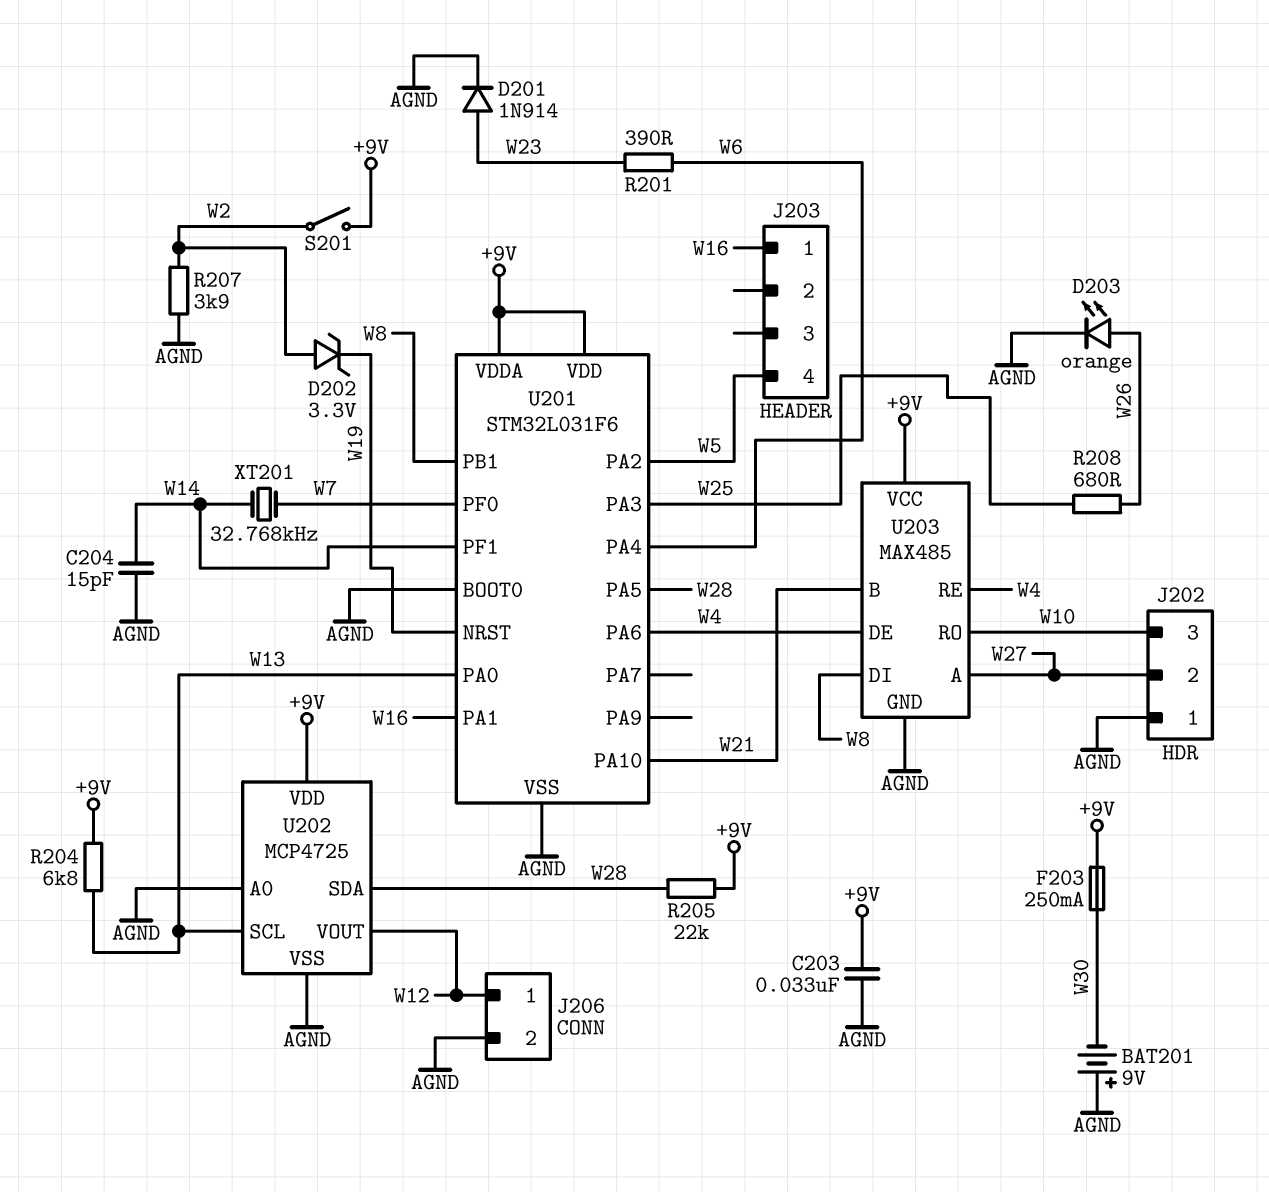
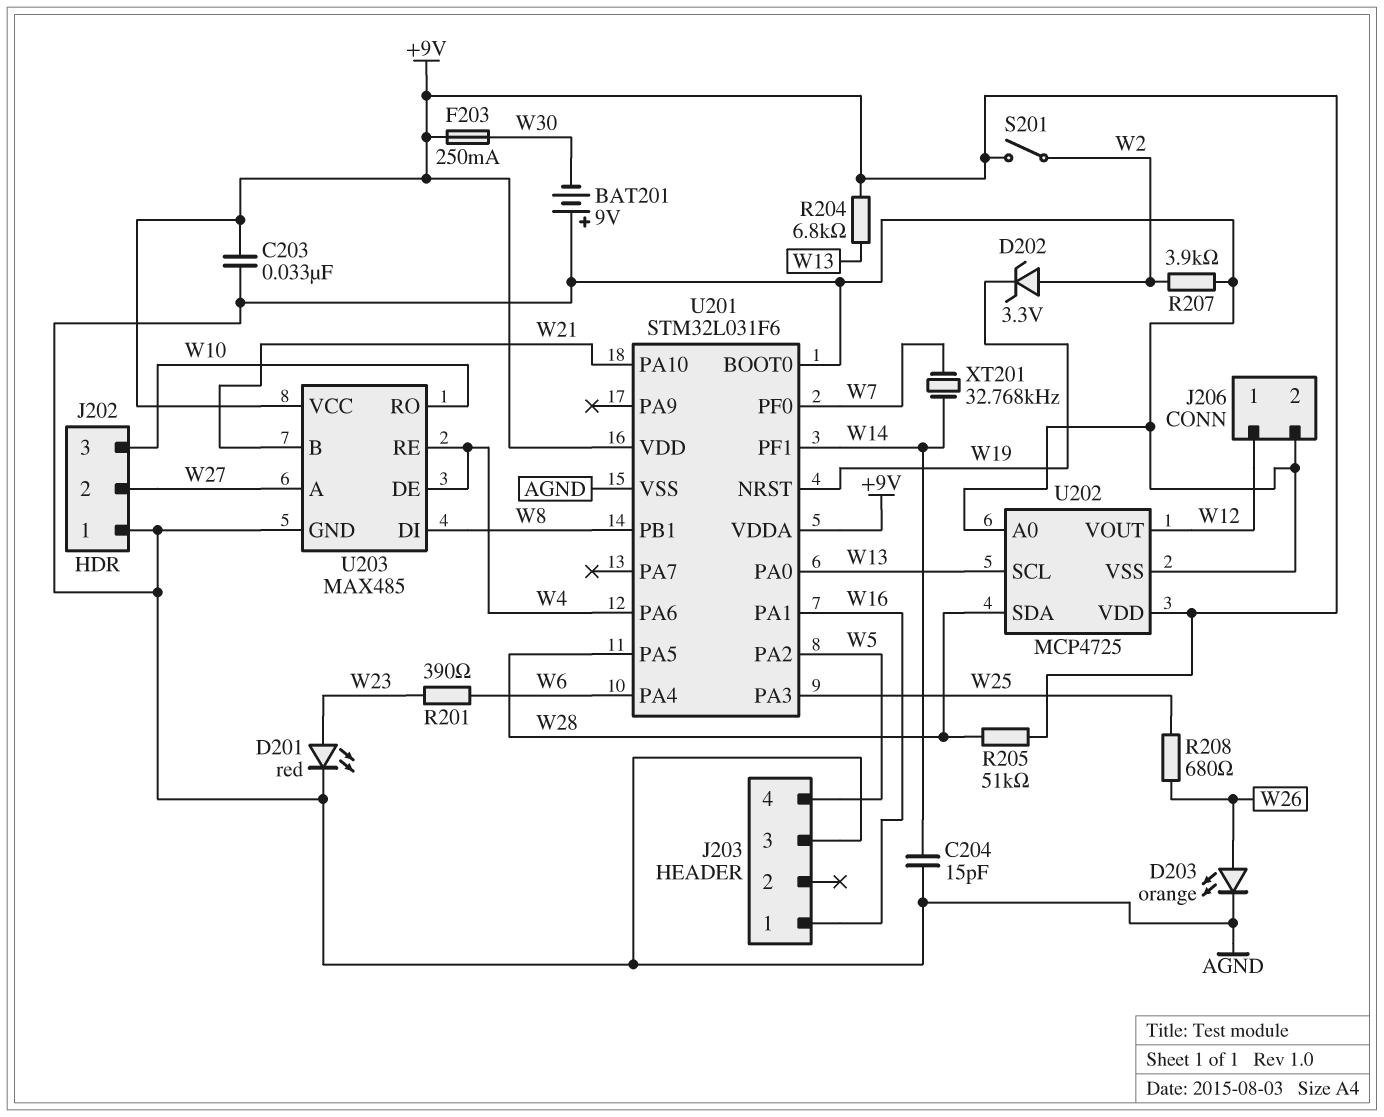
D201: diode 1N914 (A W23, K AGND) -> LED red (A W23, K AGND)
J203 pin 3: none -> AGND
R205: 22k (+9V, W28) -> 51k (+9V, W28)

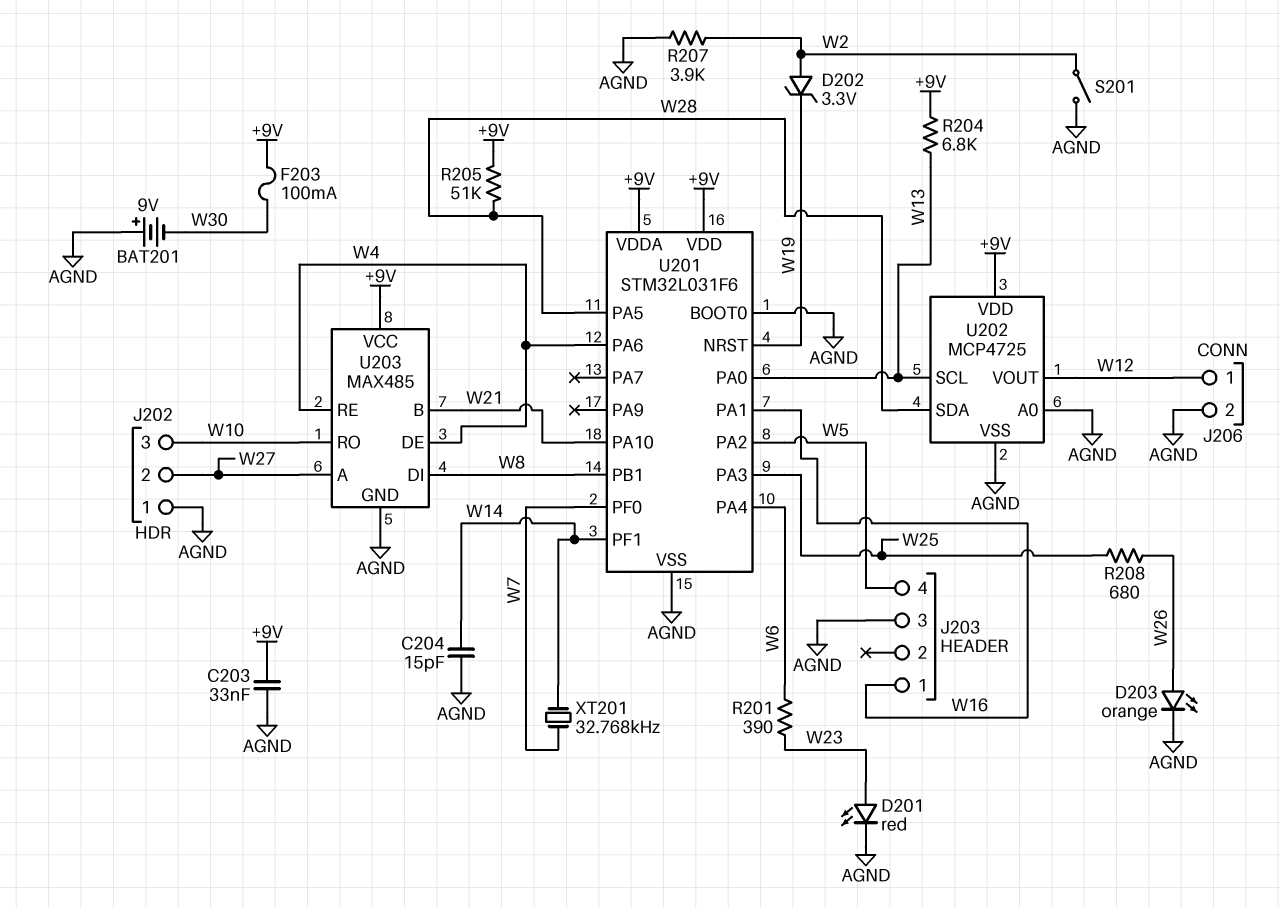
F203: 250mA (+9V, W30) -> 100mA (+9V, W30)
S201: switch (+9V, W2) -> switch (AGND, W2)

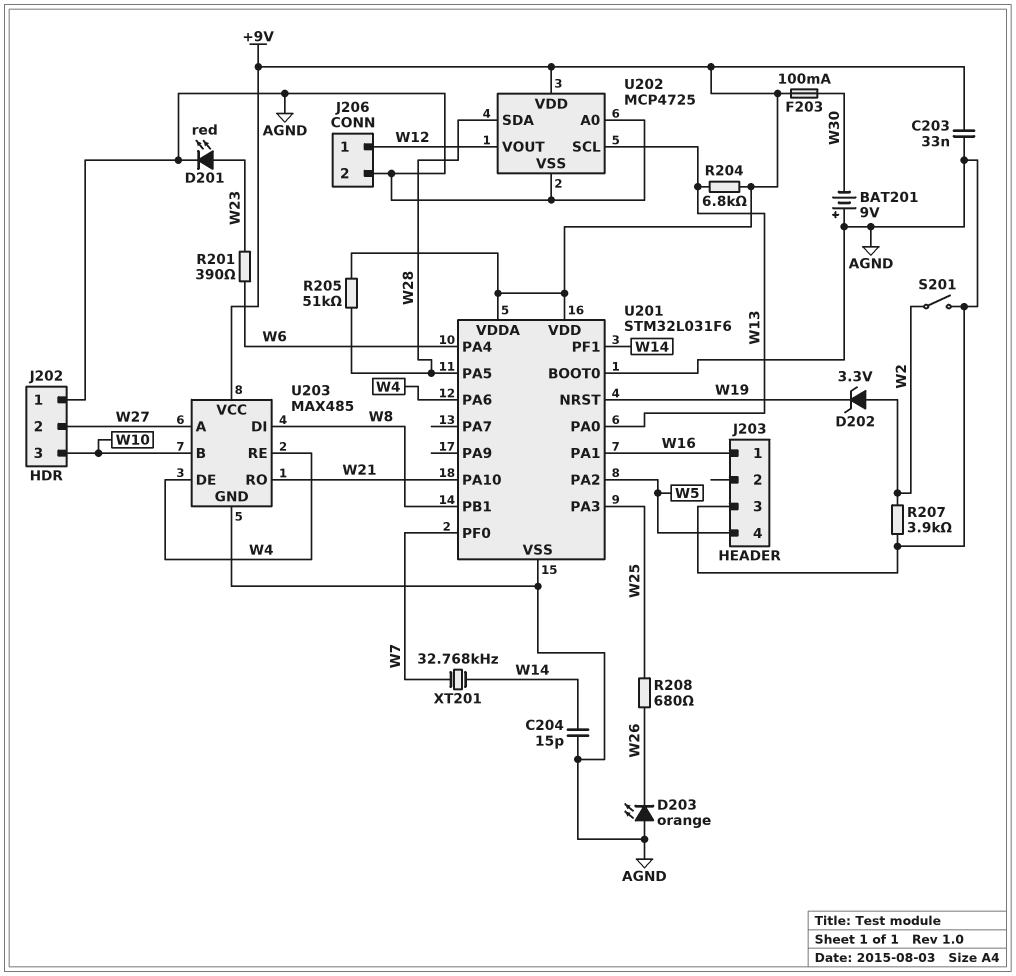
D203: LED orange (A W26, K AGND) -> LED orange (A AGND, K W26)
U203 pin B: W21 -> W10
U203 pin RO: W10 -> W21

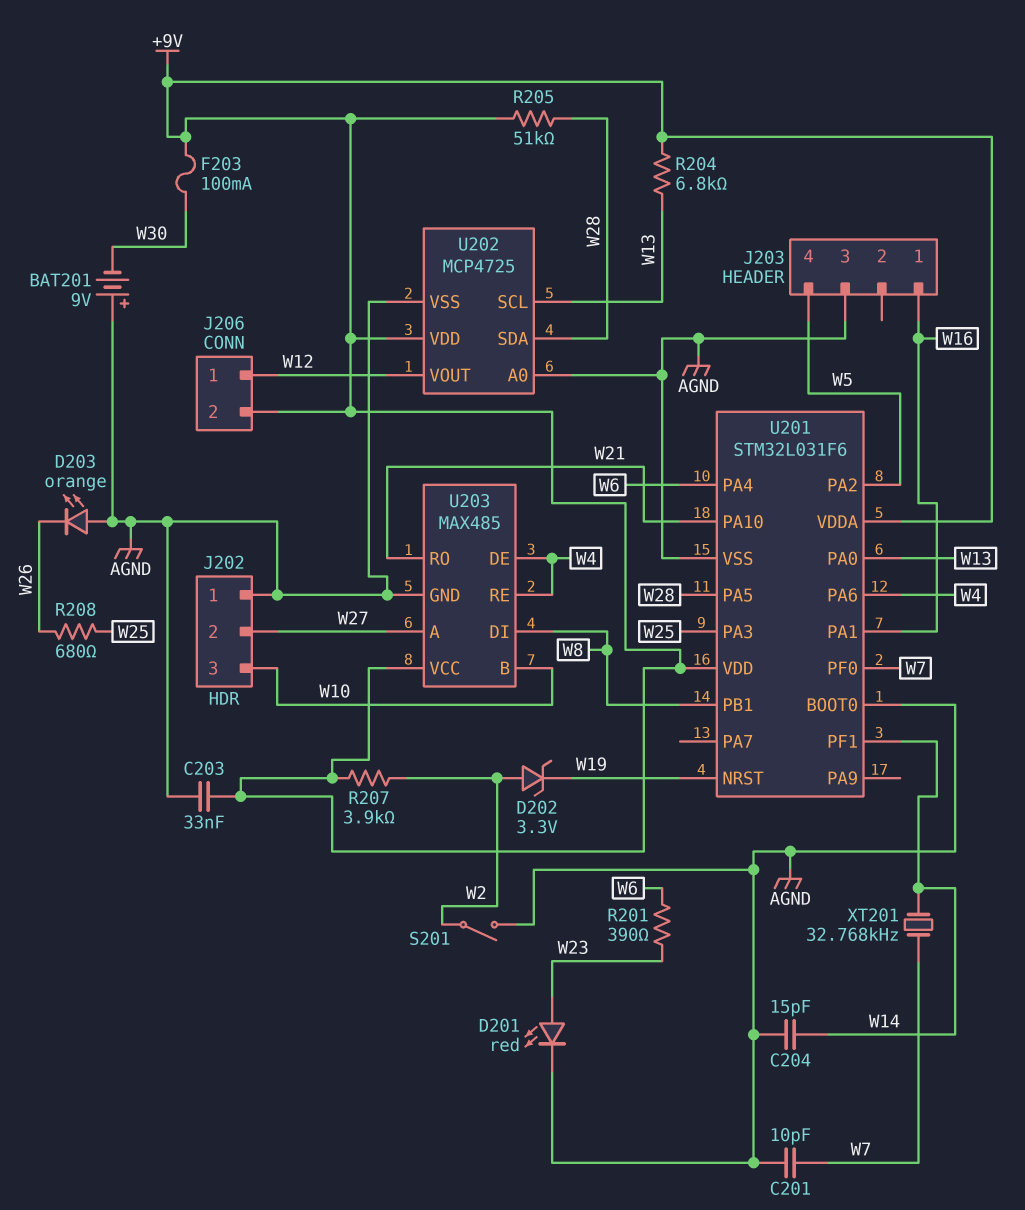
C201: none -> 10pF (AGND, W7)
J206 pin 2: AGND -> +9V
R207: 3.9k (AGND, W2) -> 3.9k (+9V, W2)

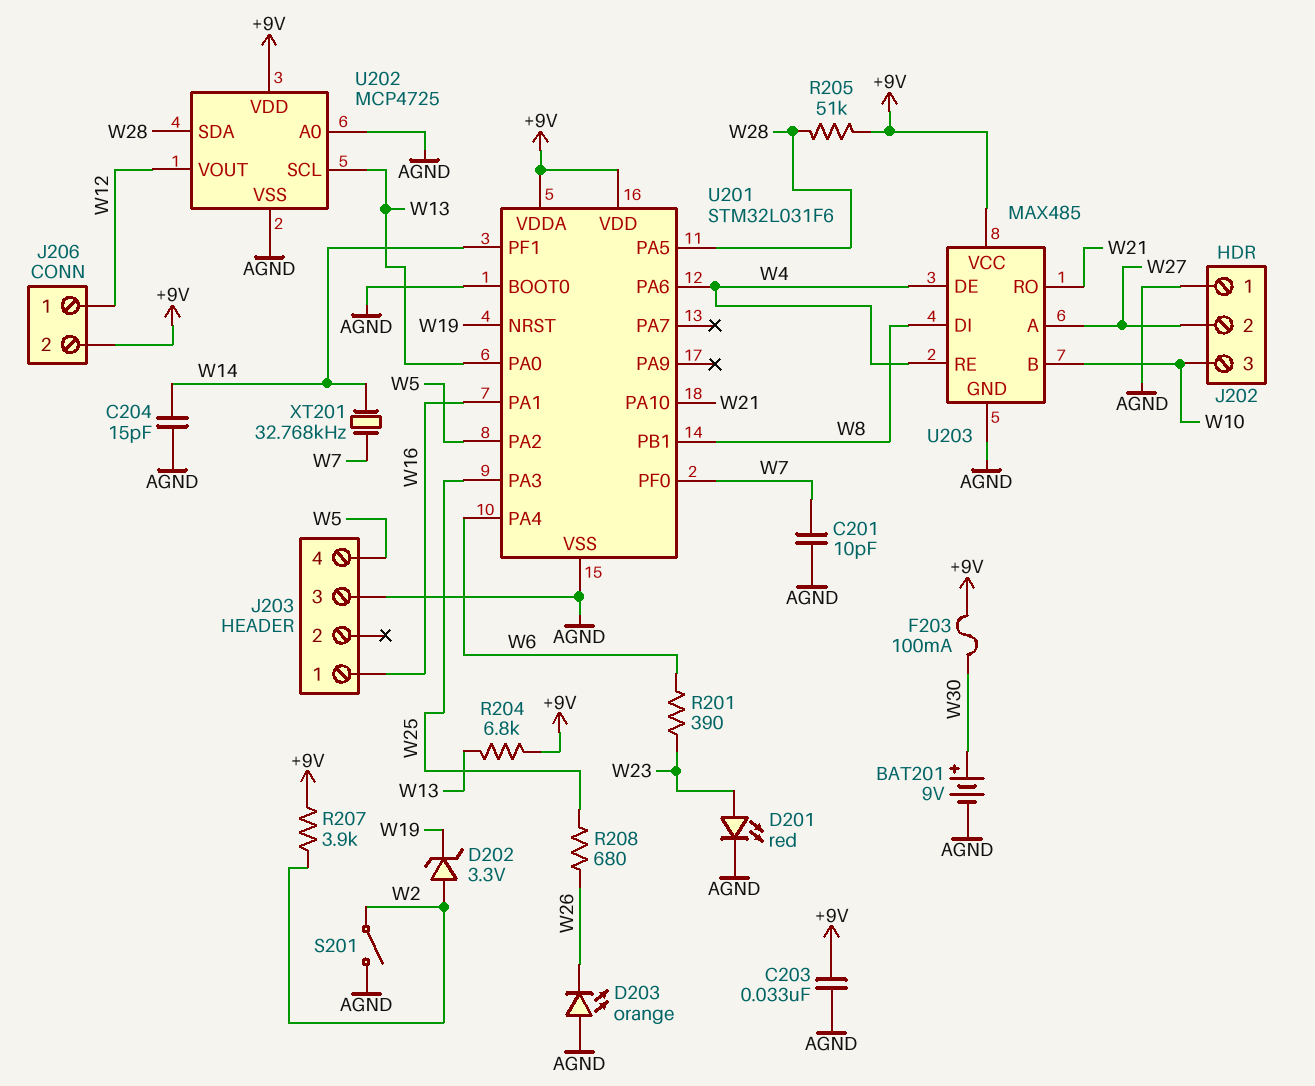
BAT201: 9V (plus AGND, minus W30) -> 9V (plus W30, minus AGND)

